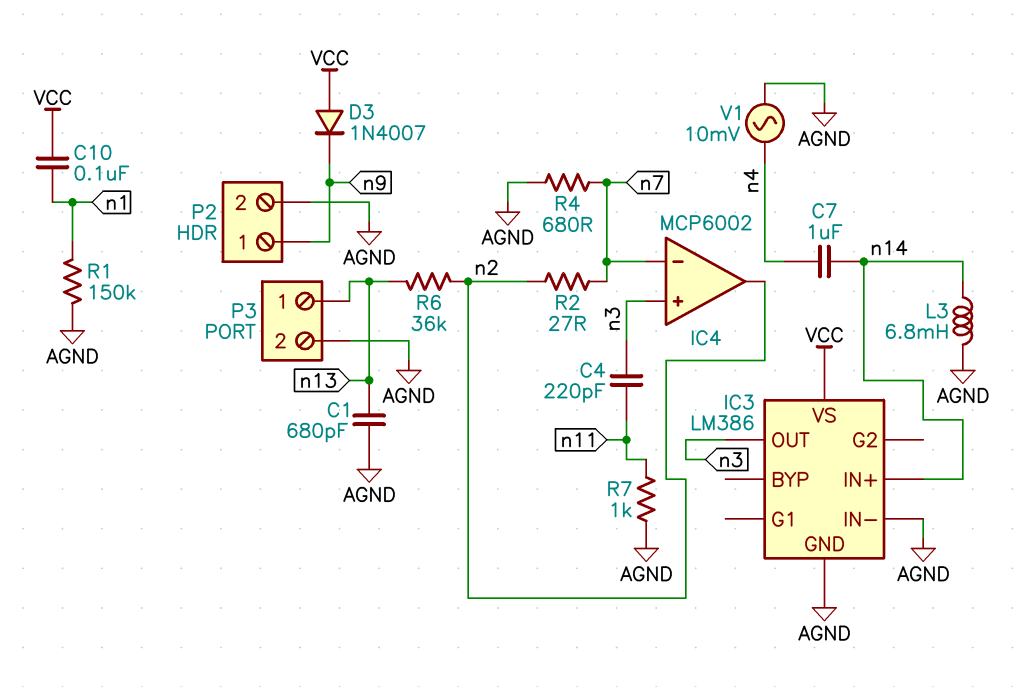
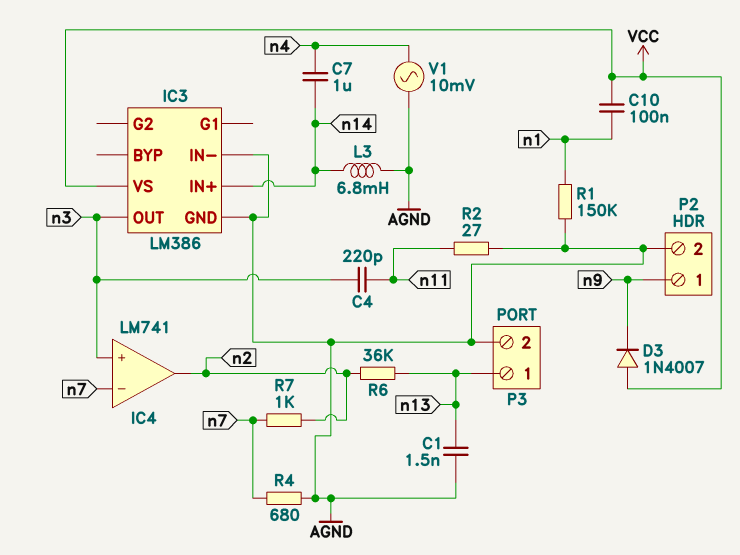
C1: 680pF (AGND, n13) -> 1.5nF (AGND, n13)
IC4: MCP6002 -> LM741
R2: 27 (n2, n7) -> 27 (AGND, n11)
R7: 1k (AGND, n11) -> 1k (n2, n7)

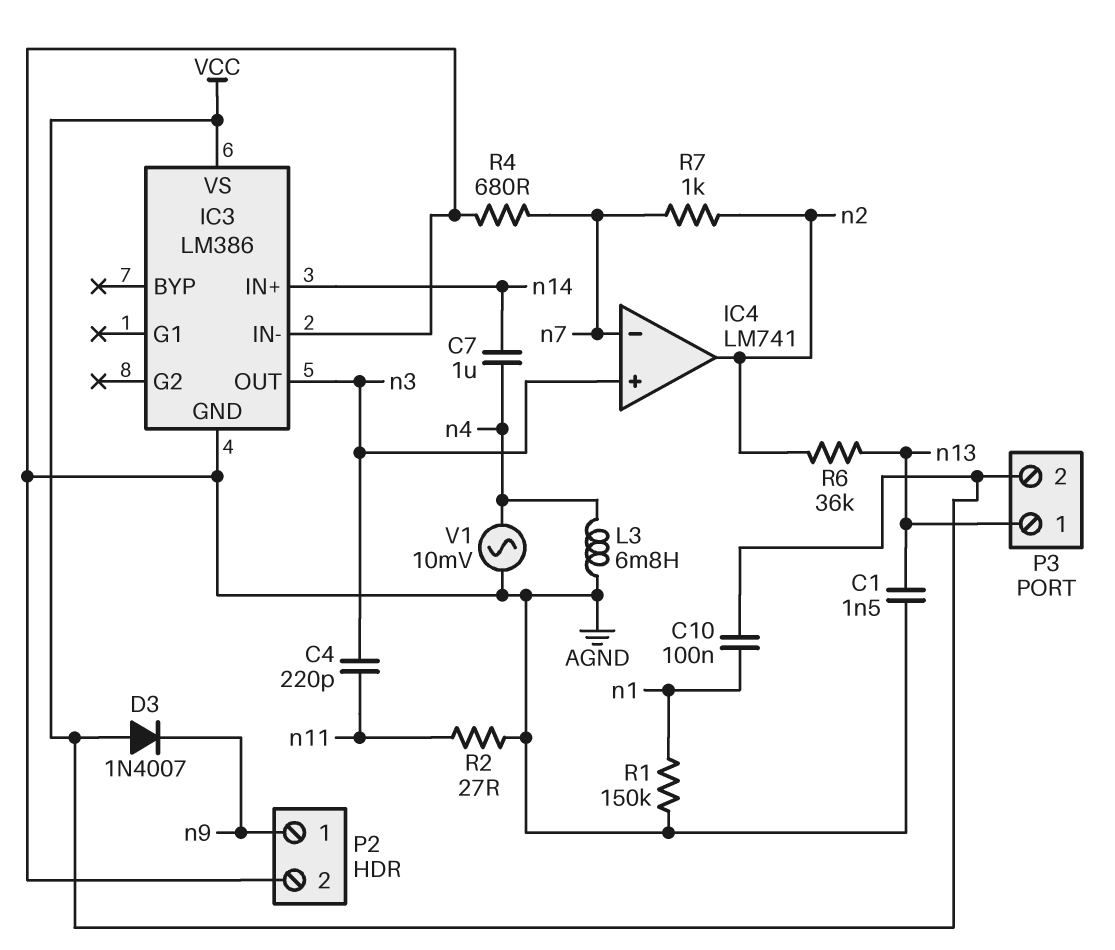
L3: 6.8mH (AGND, n14) -> 6.8mH (AGND, n4)
P3 pin 2: AGND -> VCC

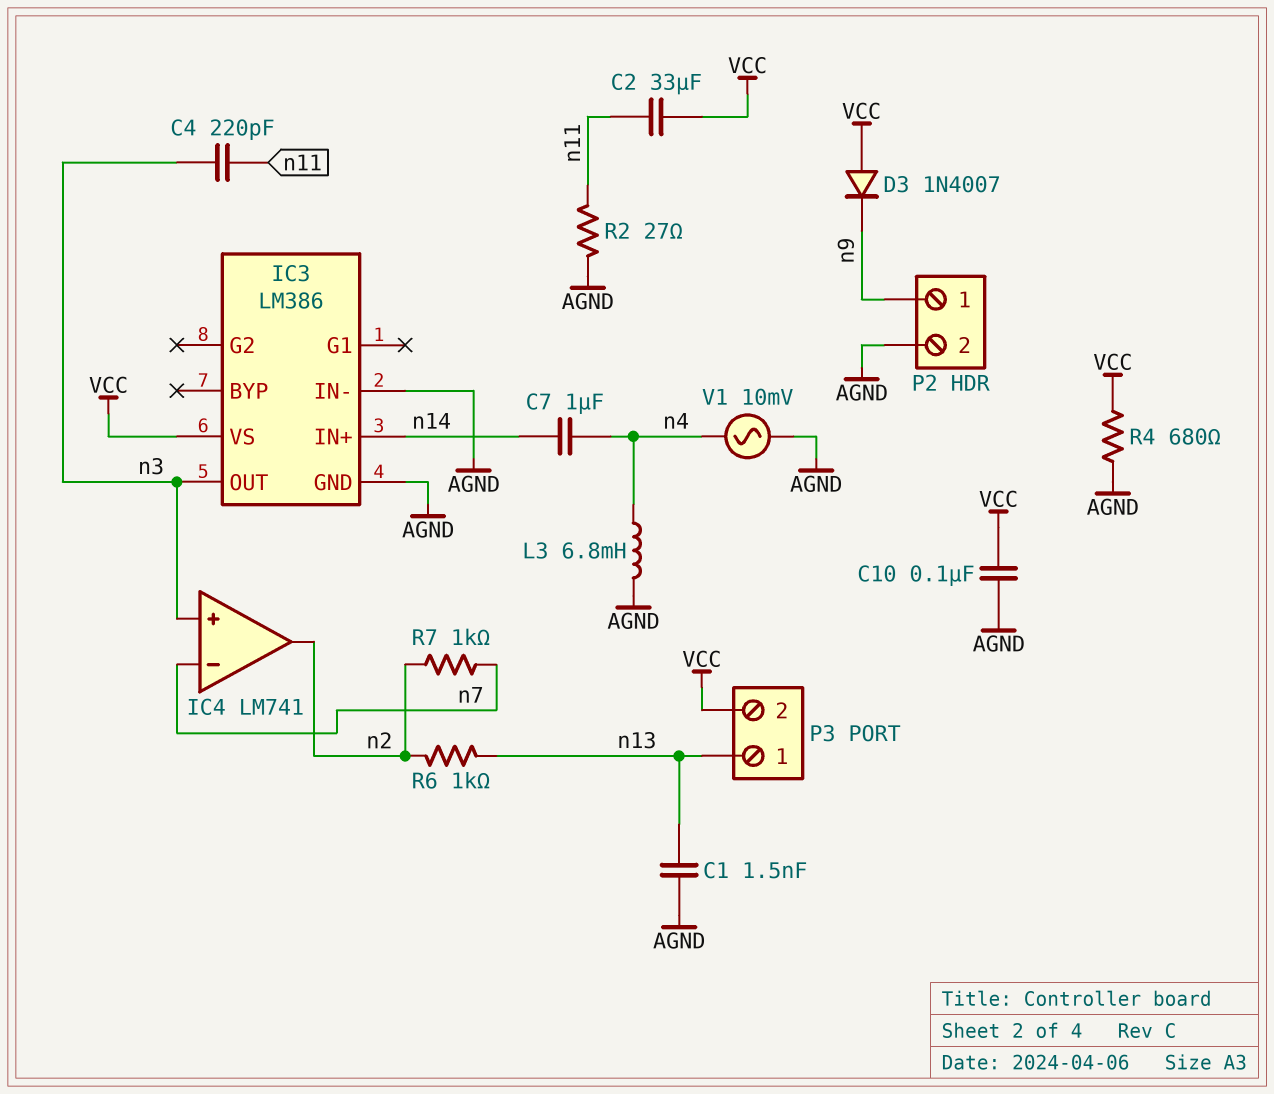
C2: none -> 33uF (VCC, n11)
C10: 100nF (VCC, n1) -> 100nF (AGND, VCC)
R1: 150k (AGND, n1) -> none
R4: 680 (AGND, n7) -> 680 (AGND, VCC)
R6: 36k (n2, n13) -> 1k (n2, n13)

